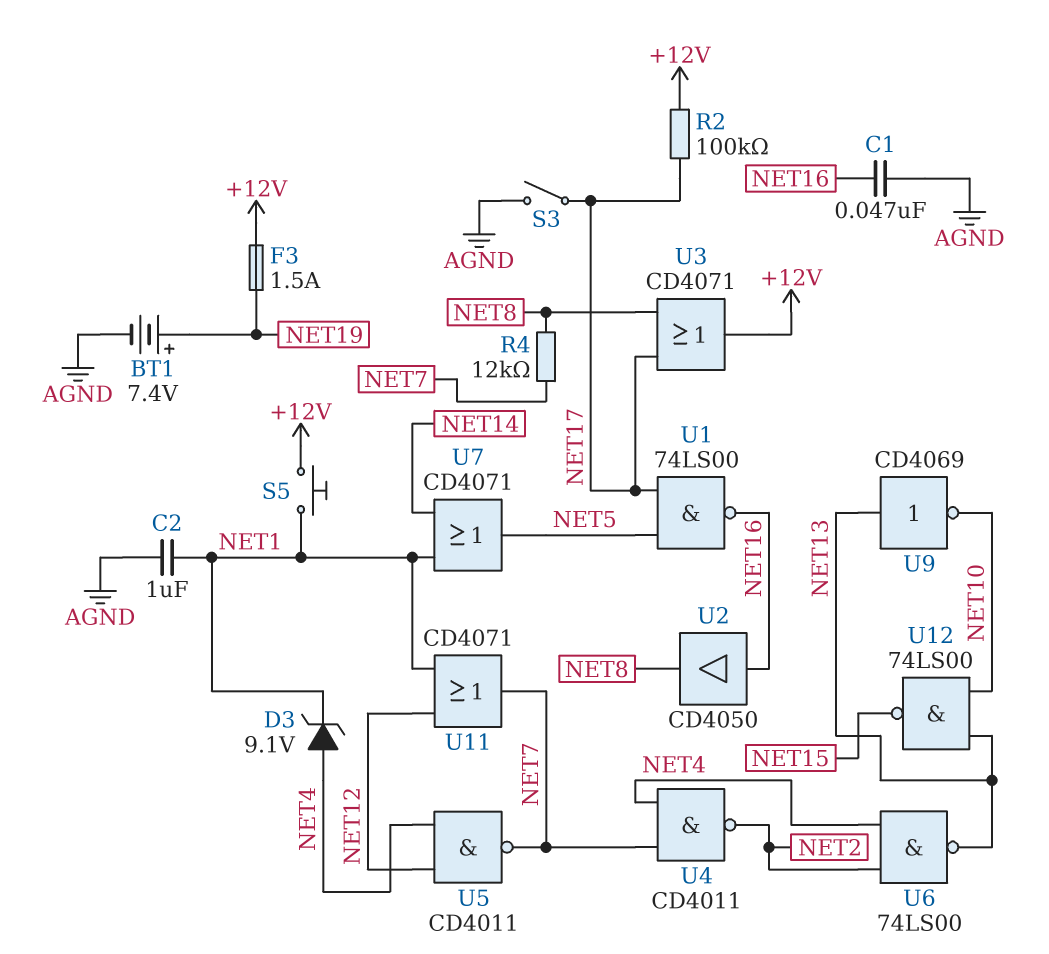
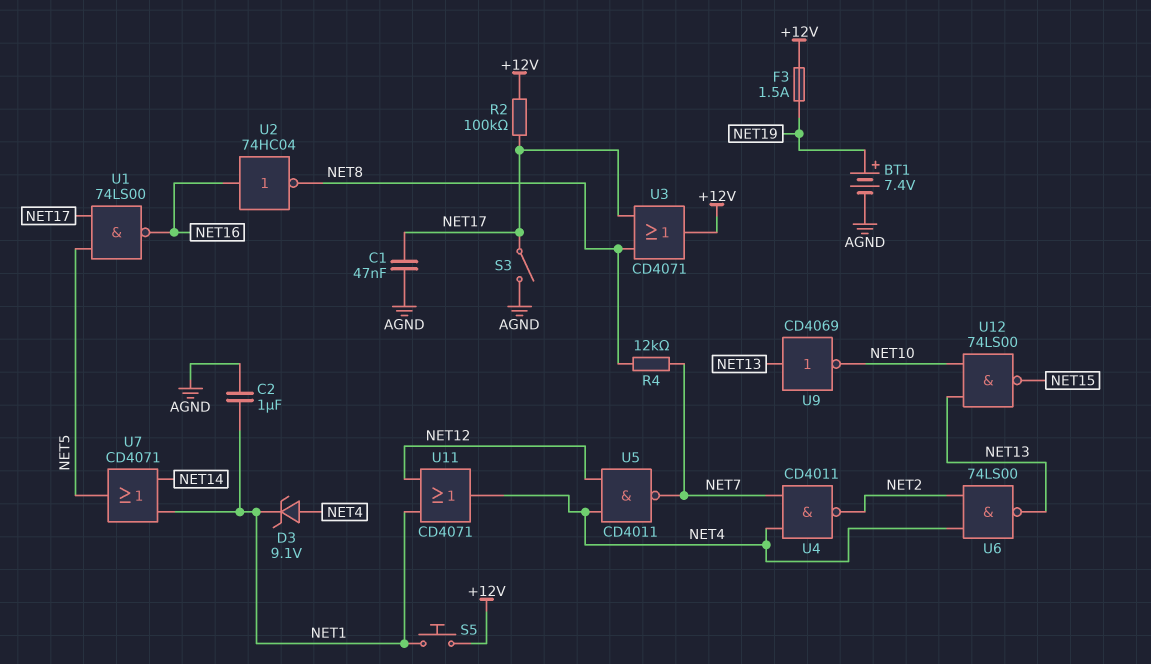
C1: 47nF (AGND, NET16) -> 47nF (AGND, NET17)
U2: buffer CD4050 (in NET16, out NET8) -> NOT 74HC04 (in NET16, out NET8)
U11: OR CD4071 (in NET1, in NET12, out NET7) -> OR CD4071 (in NET1, in NET12, out NET4)

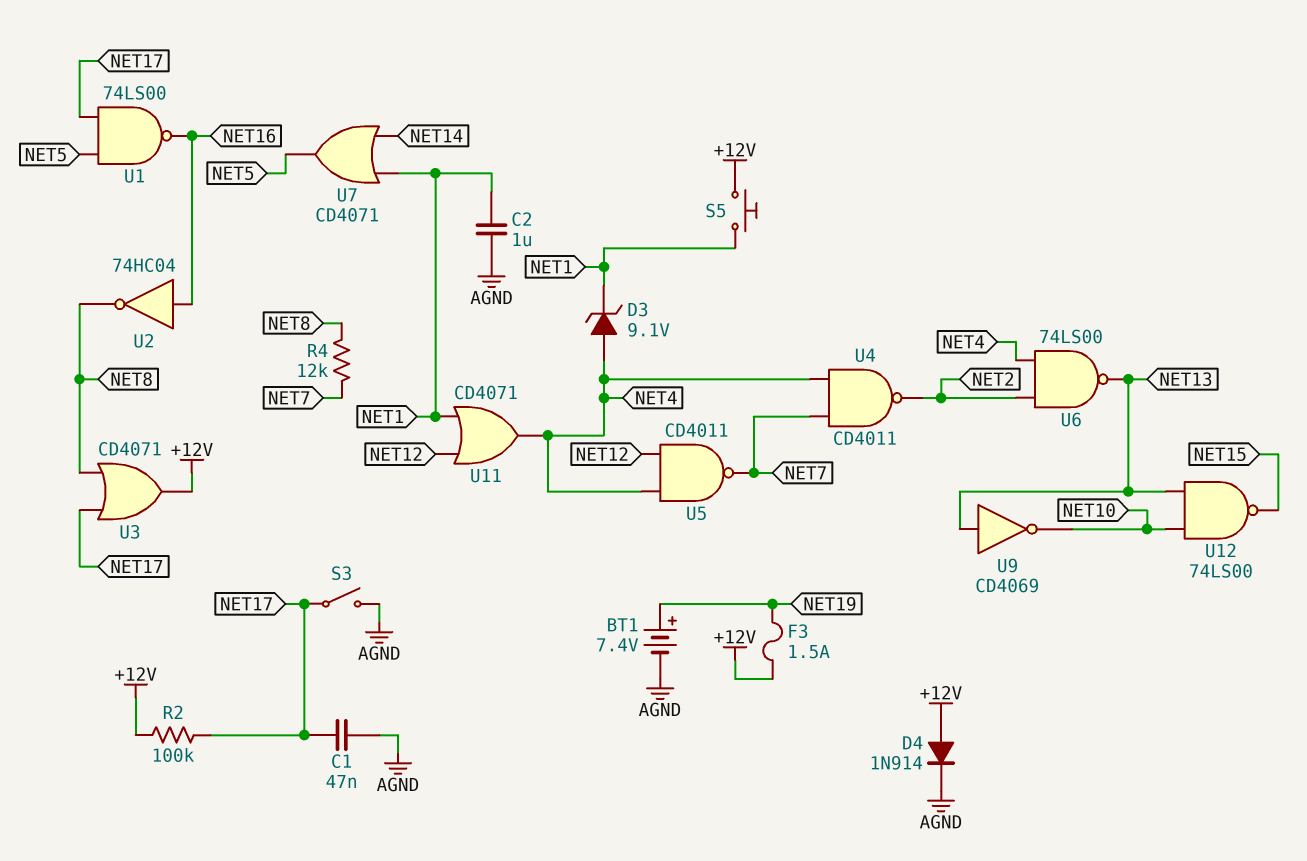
D4: none -> diode 1N914 (A +12V, K AGND)

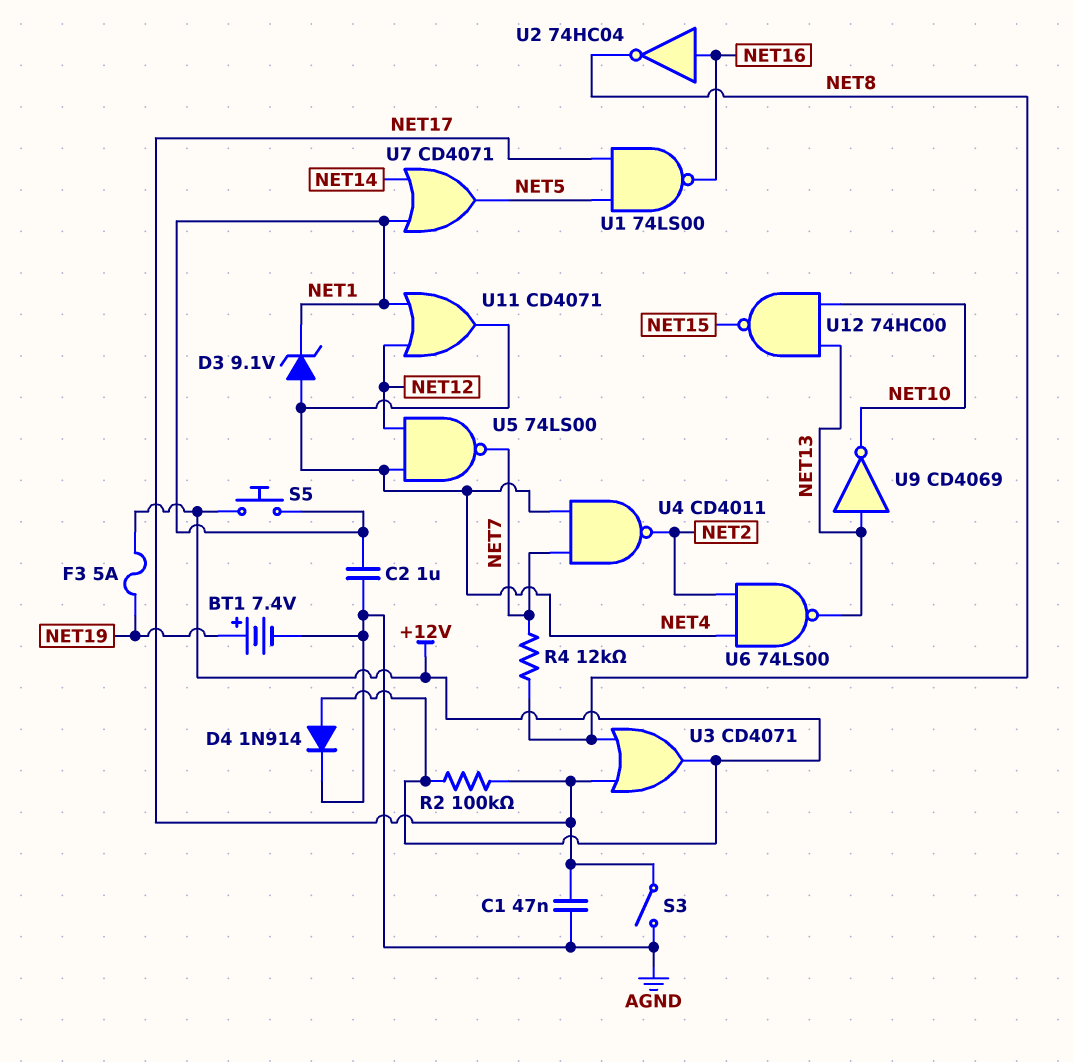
F3: 1.5A (+12V, NET19) -> 5A (+12V, NET19)
U5: NAND CD4011 (in NET4, in NET12, out NET7) -> NAND 74LS00 (in NET4, in NET12, out NET7)
U12: NAND 74LS00 (in NET10, in NET13, out NET15) -> NAND 74HC00 (in NET10, in NET13, out NET15)

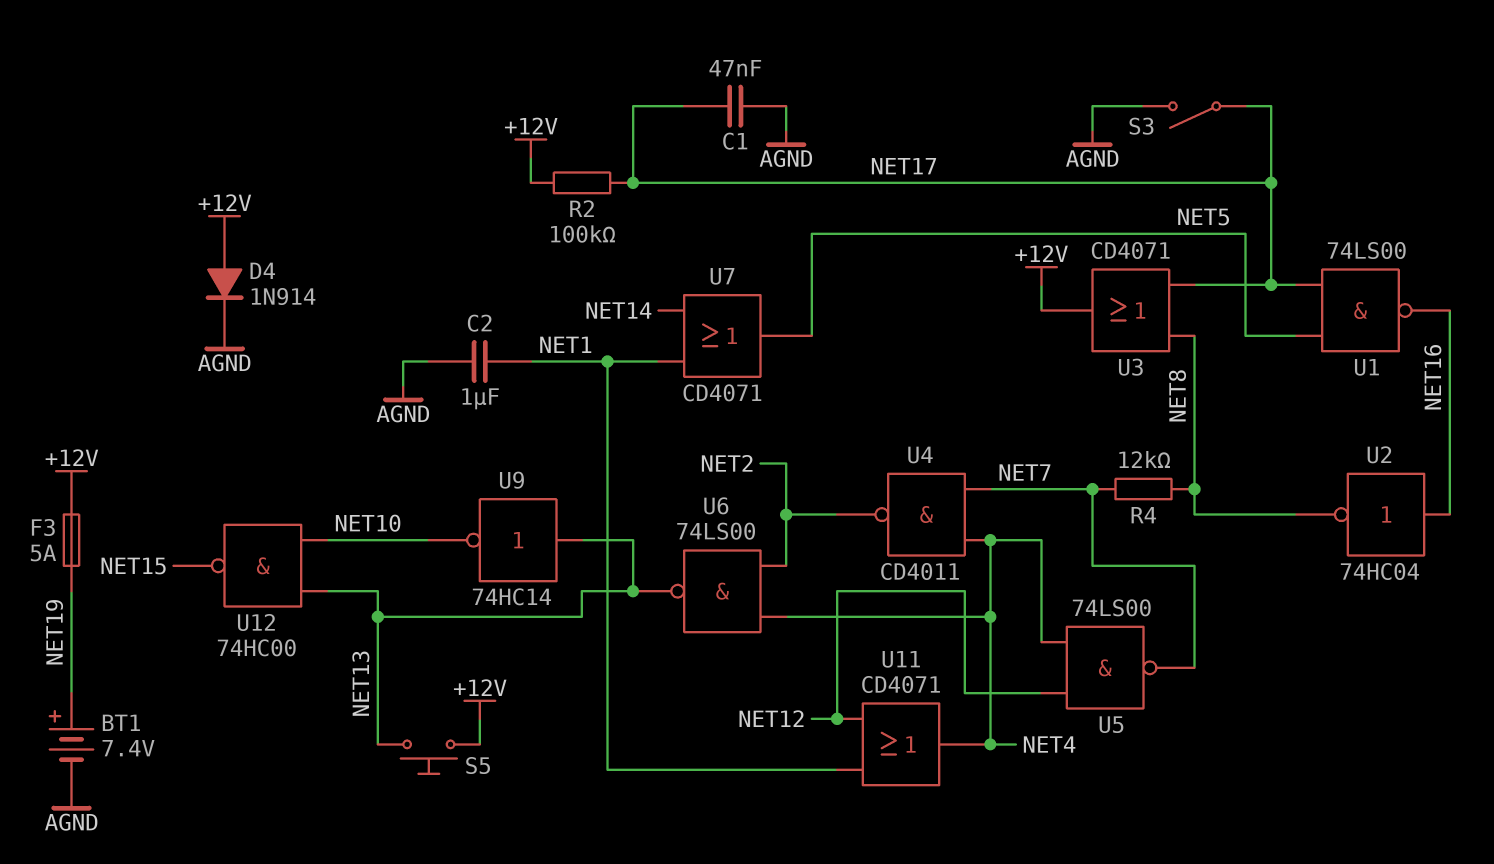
D3: zener 9.1V (A NET4, K NET1) -> none
S5: button (+12V, NET1) -> button (+12V, NET13)
U9: NOT CD4069 (in NET13, out NET10) -> NOT 74HC14 (in NET13, out NET10)

